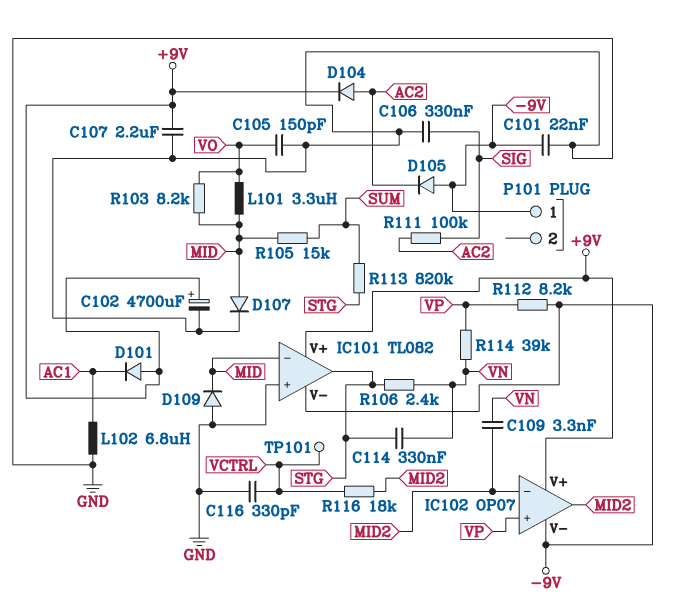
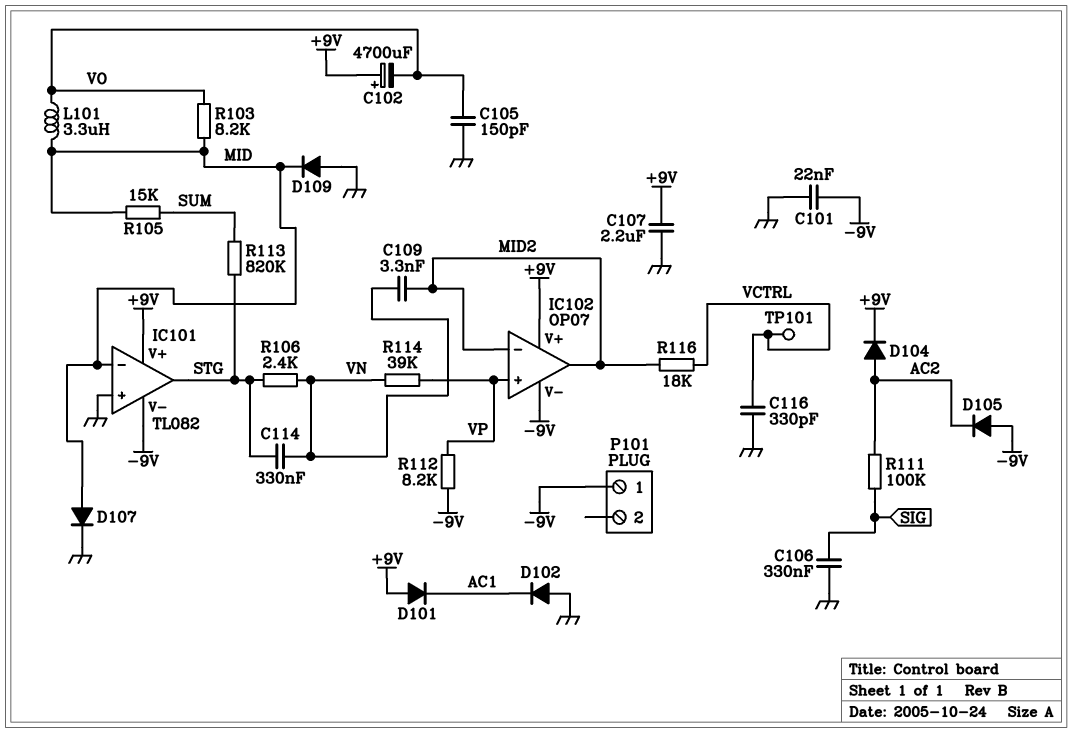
C102: 4700uF (plus +9V, minus GND) -> 4700uF (plus +9V, minus VO)
D102: none -> diode (A GND, K AC1)
L102: 6.8uH (AC1, GND) -> none

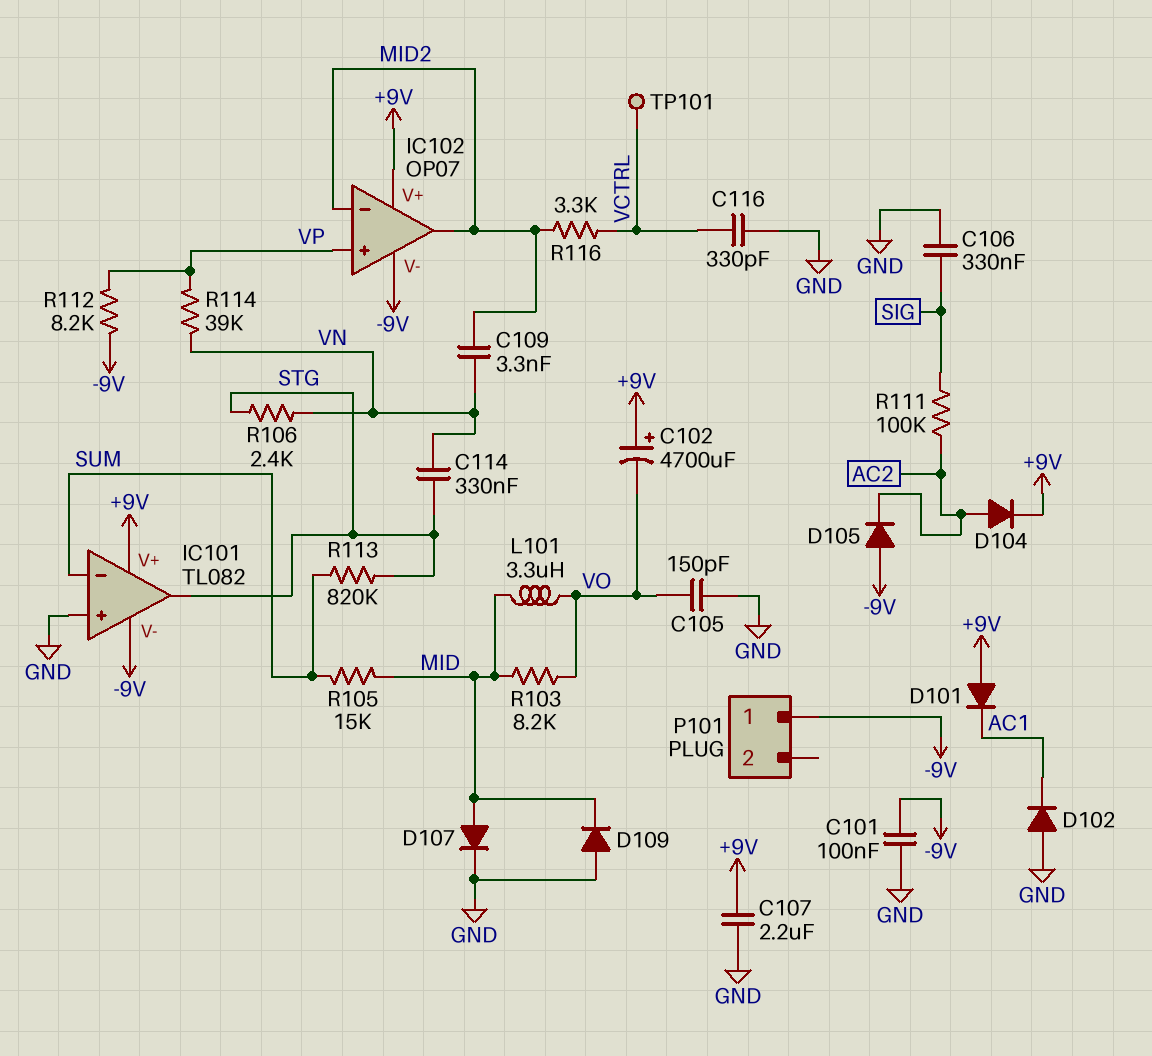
C101: 22nF (-9V, GND) -> 100nF (-9V, GND)
IC101 pin in-: MID -> SUM
R116: 18k (MID2, VCTRL) -> 3.3k (MID2, VCTRL)

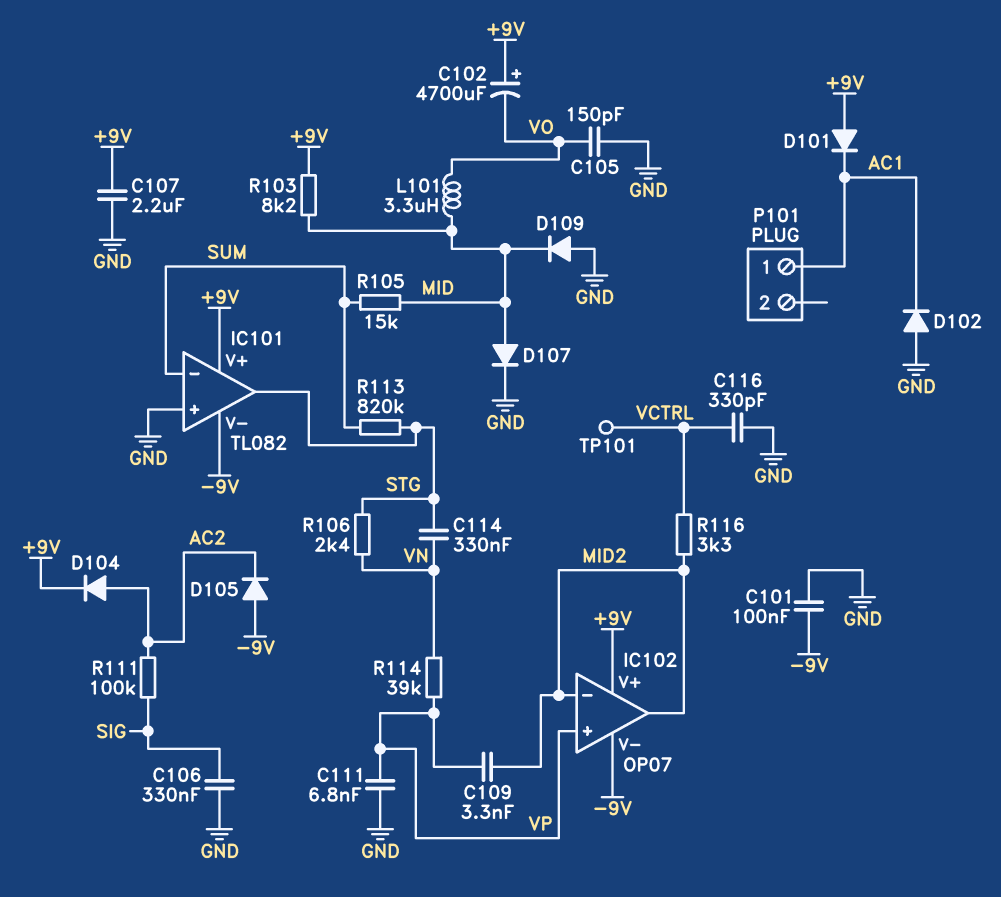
C109: 3.3nF (MID2, VN) -> 3.3nF (MID2, VP)
C111: none -> 6.8nF (GND, VP)
P101 pin 1: -9V -> AC1
R103: 8.2k (MID, VO) -> 8.2k (+9V, MID)
R112: 8.2k (-9V, VP) -> none

